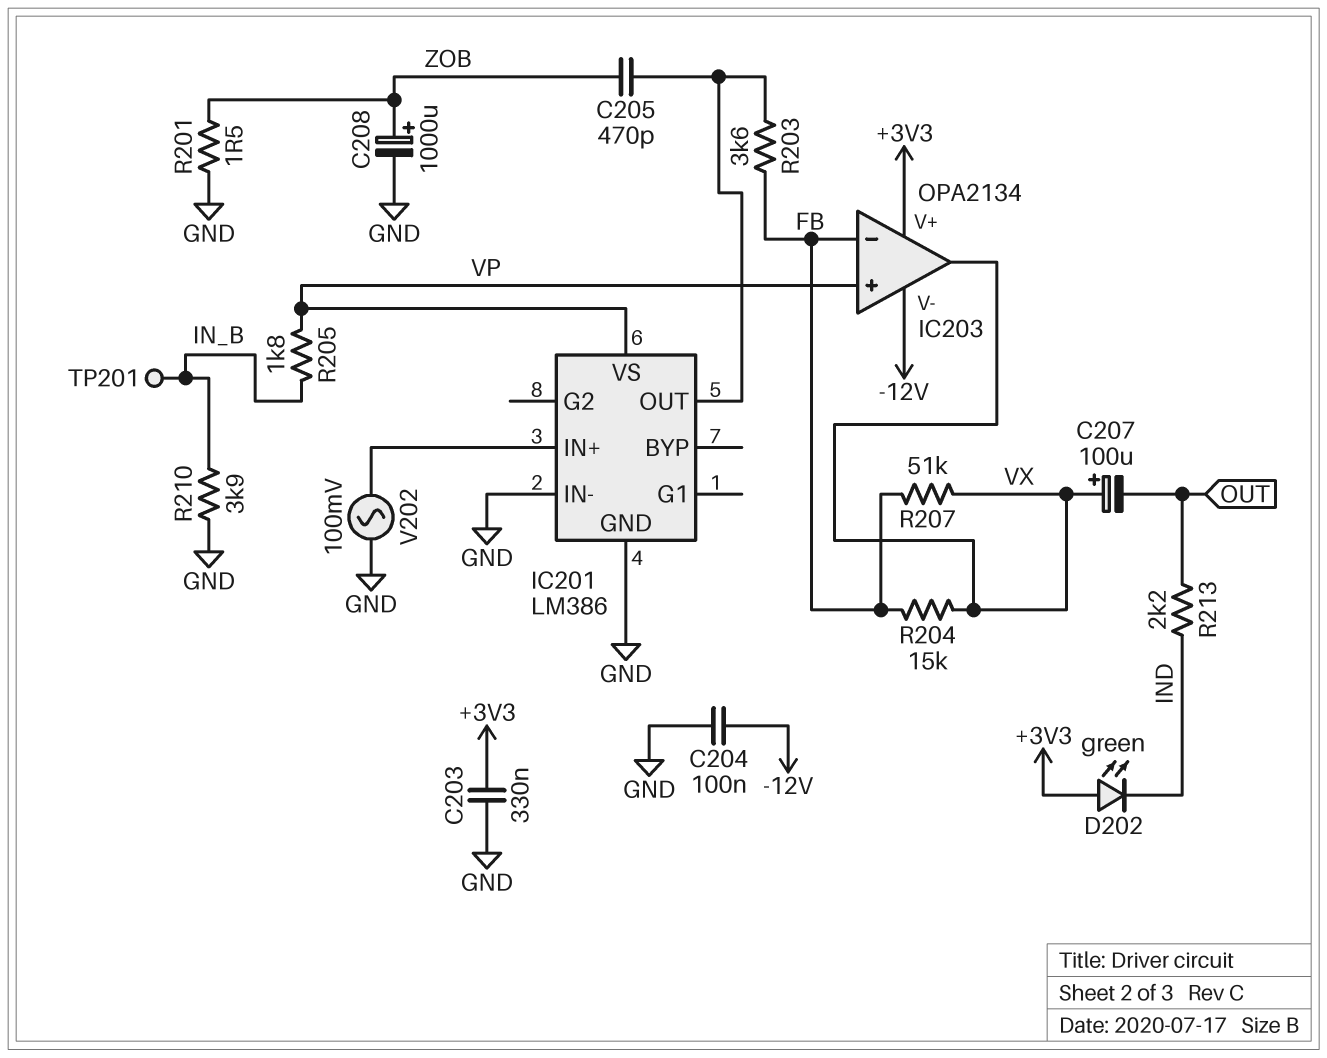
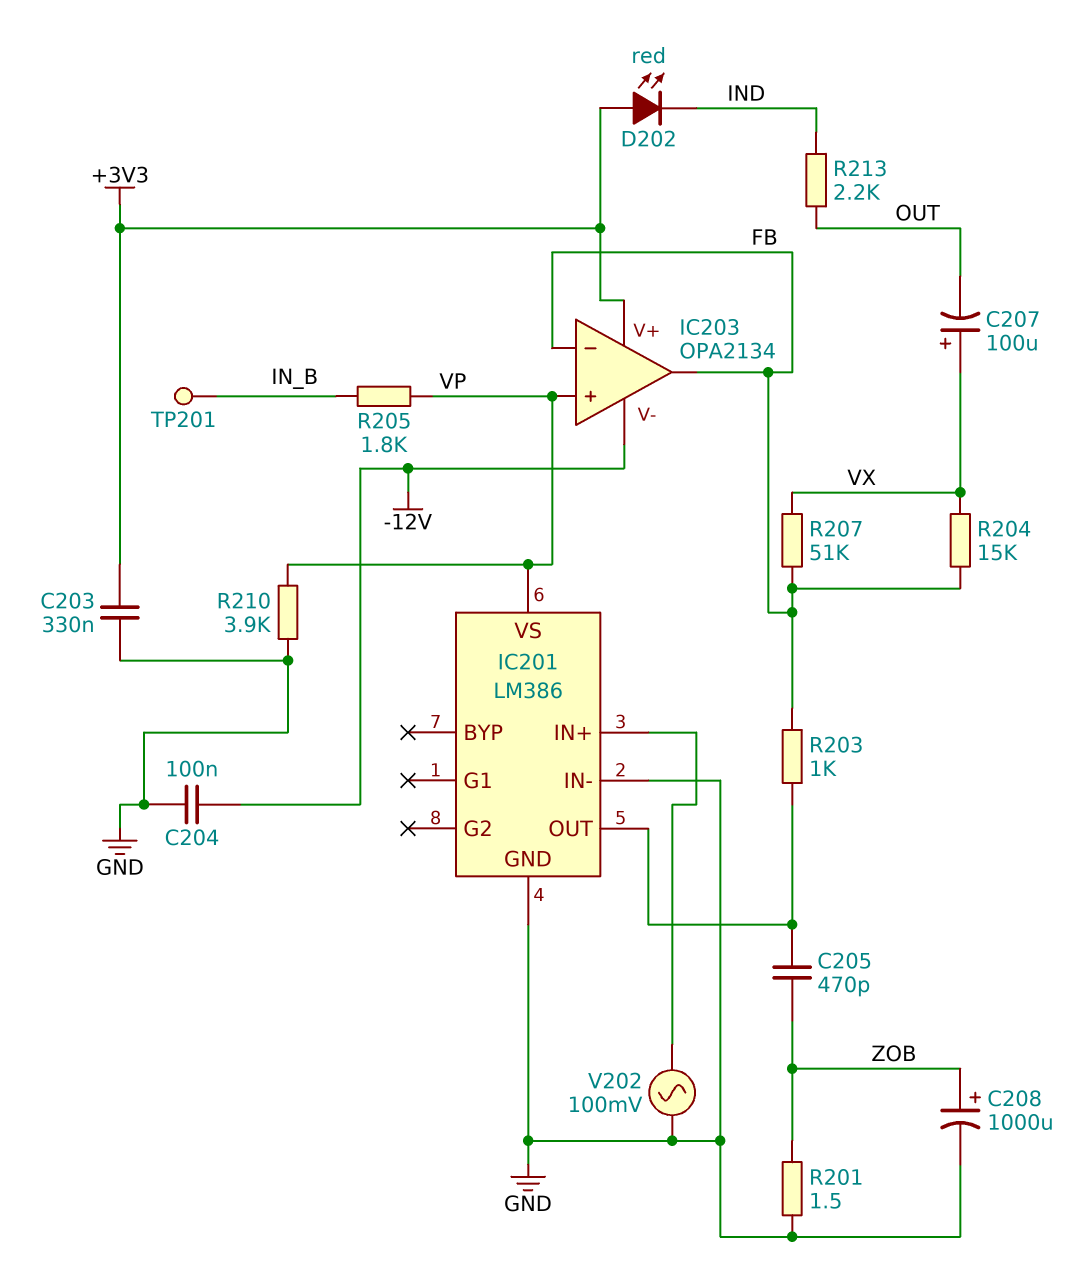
D202: LED green (A +3V3, K IND) -> LED red (A +3V3, K IND)
IC203 pin out: VX -> FB
R203: 3.6k (FB, IC201/OUT) -> 1k (FB, IC201/OUT)
R210: 3.9k (GND, IN_B) -> 3.9k (GND, VP)

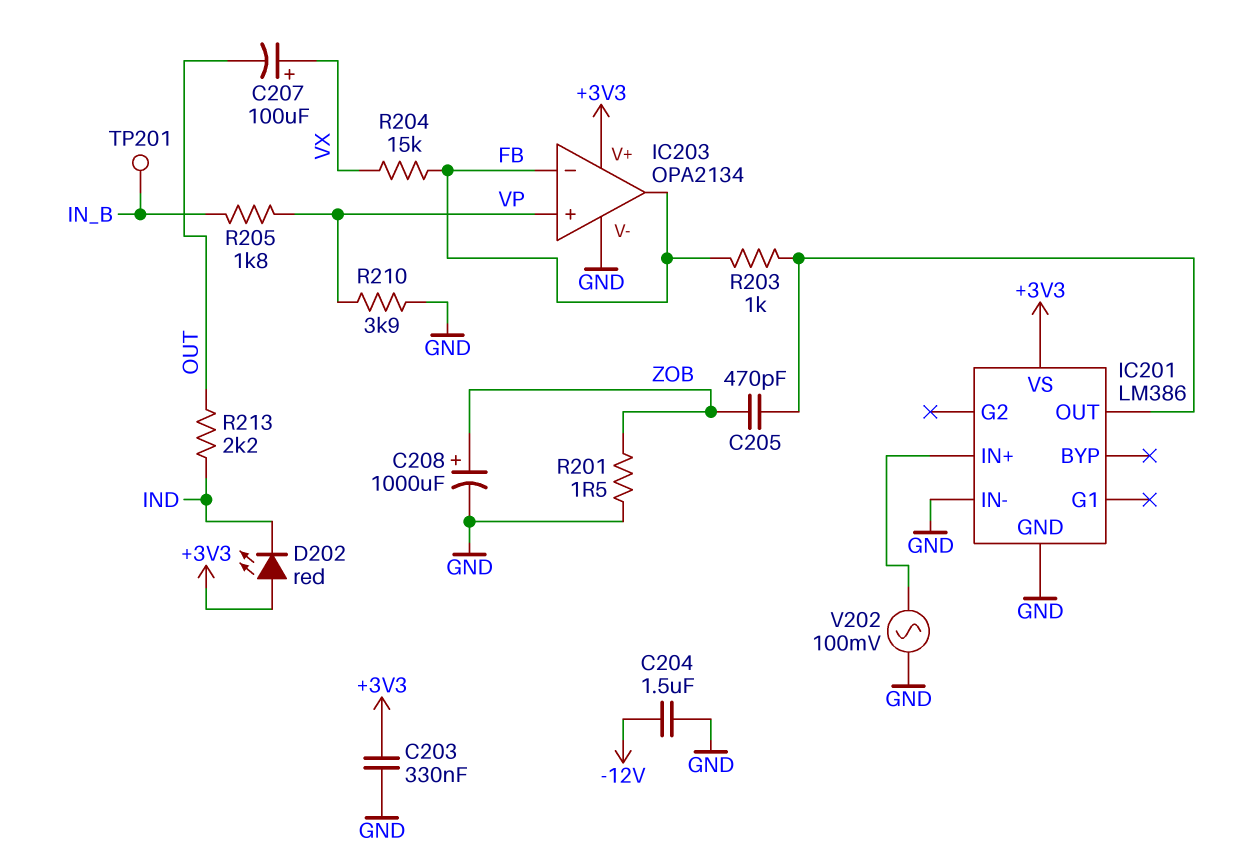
C204: 100nF (-12V, GND) -> 1.5uF (-12V, GND)
IC201 pin VS: VP -> +3V3
IC203 pin V-: -12V -> GND
R207: 51k (FB, VX) -> none

